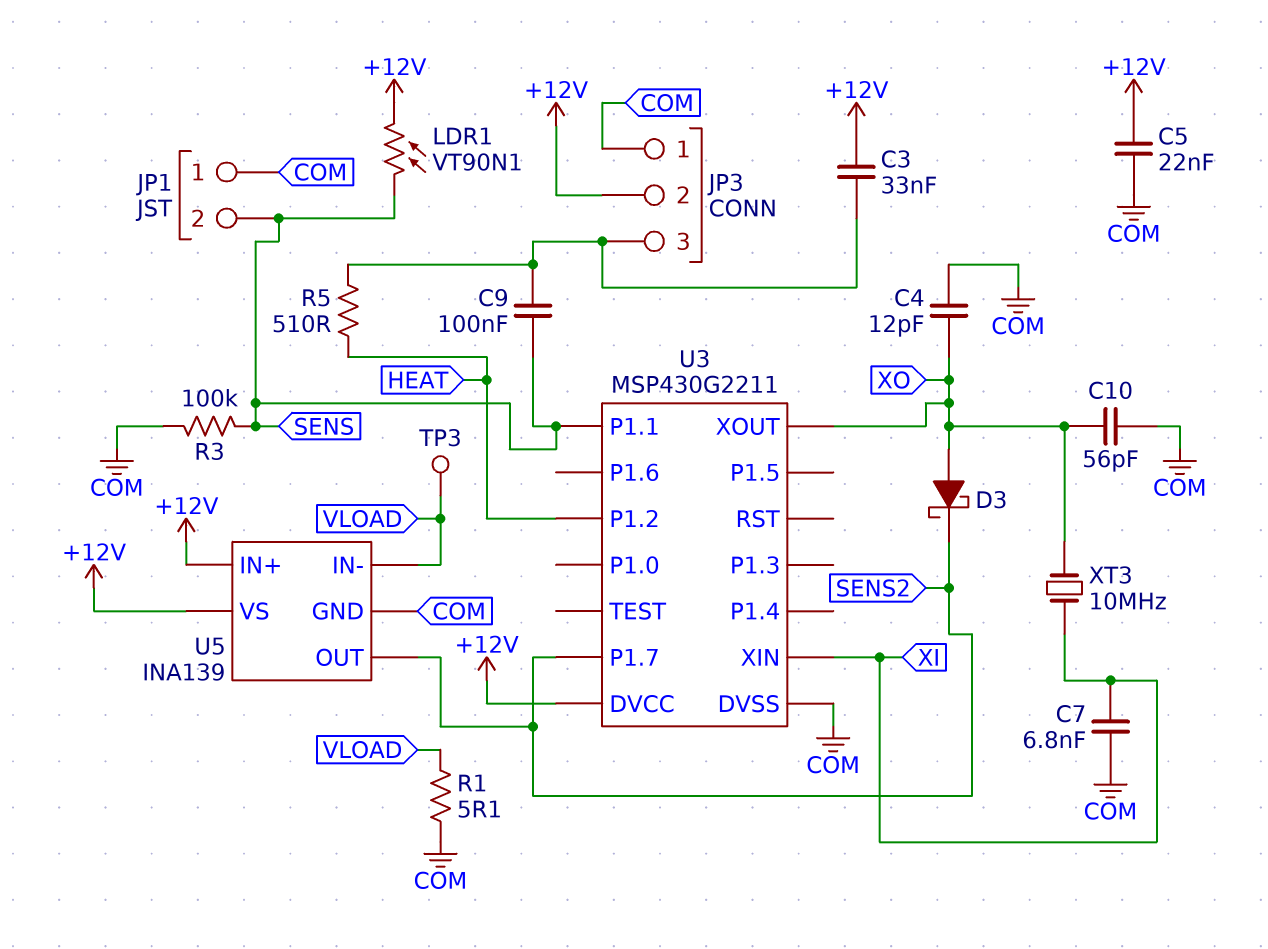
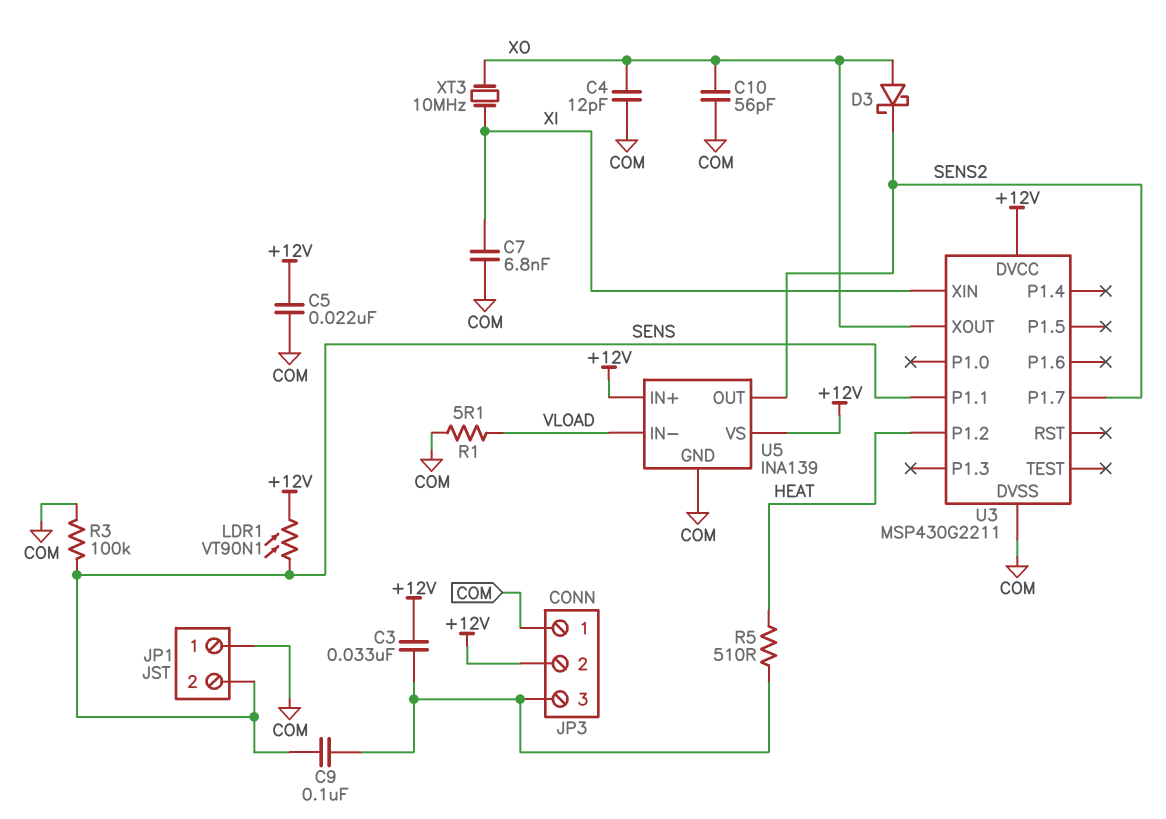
TP3: test point (VLOAD) -> none

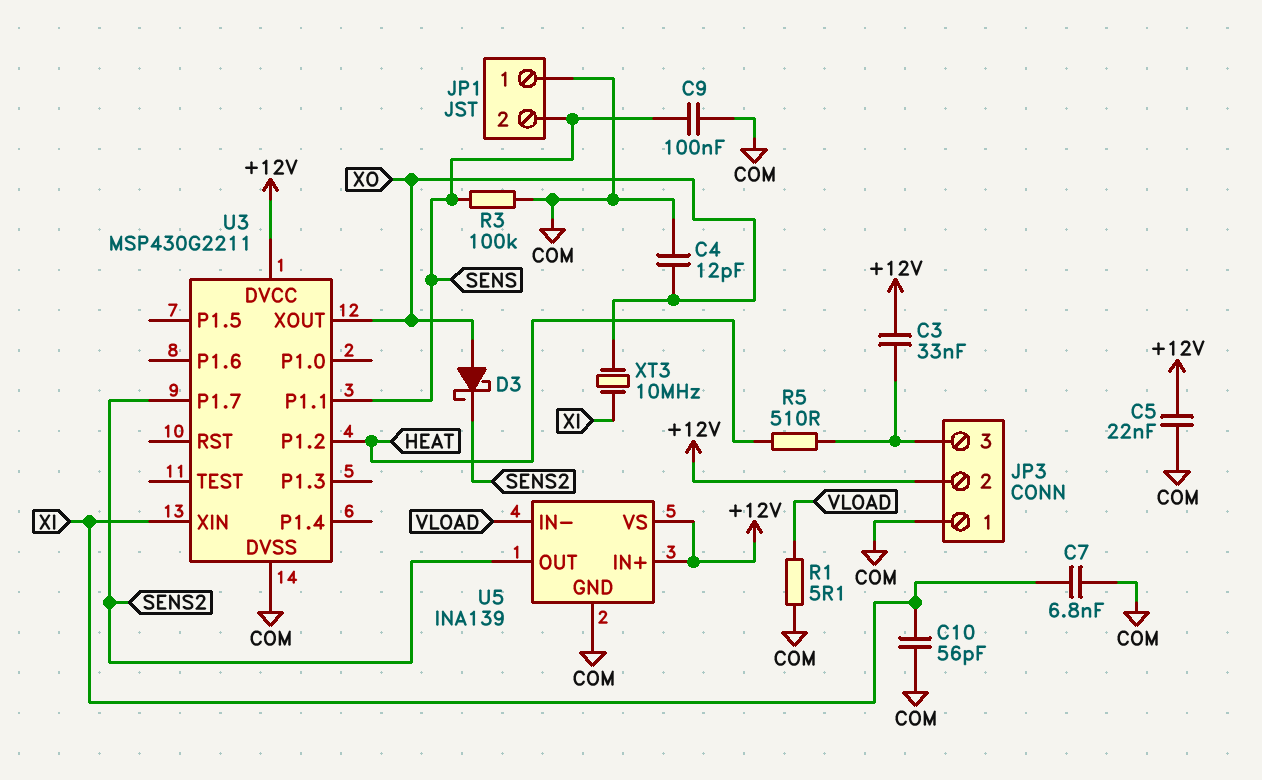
C9: 100nF (JP3/3, SENS) -> 100nF (COM, SENS)
C10: 56pF (COM, XO) -> 56pF (COM, XI)
LDR1: VT90N1 (+12V, SENS) -> none

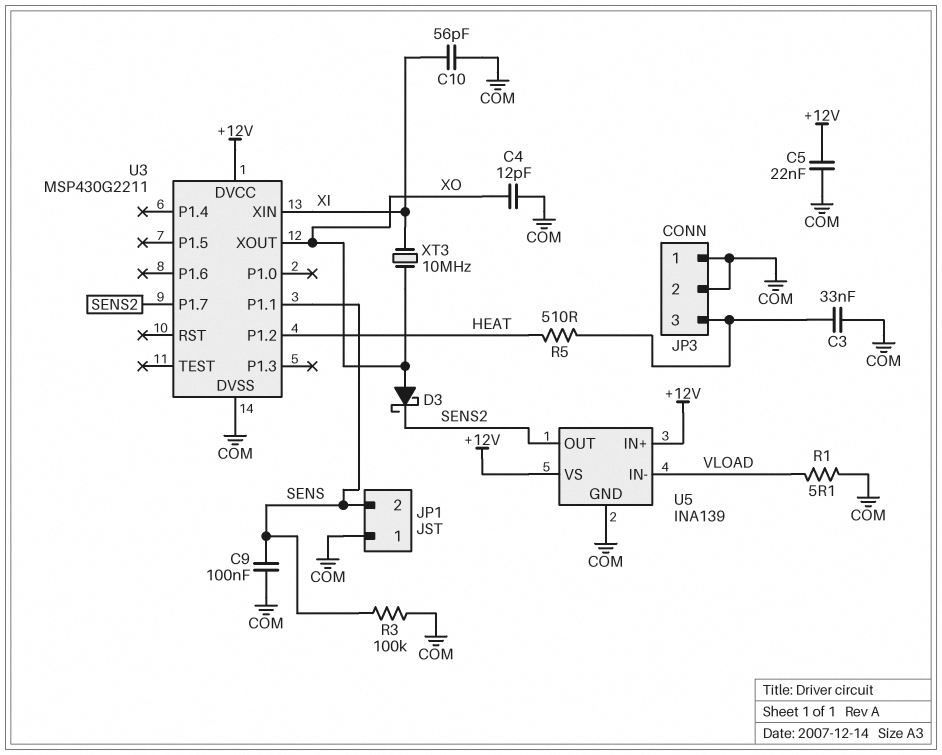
C3: 33nF (+12V, JP3/3) -> 33nF (COM, JP3/3)
C7: 6.8nF (COM, XI) -> none
JP3 pin 2: +12V -> COM

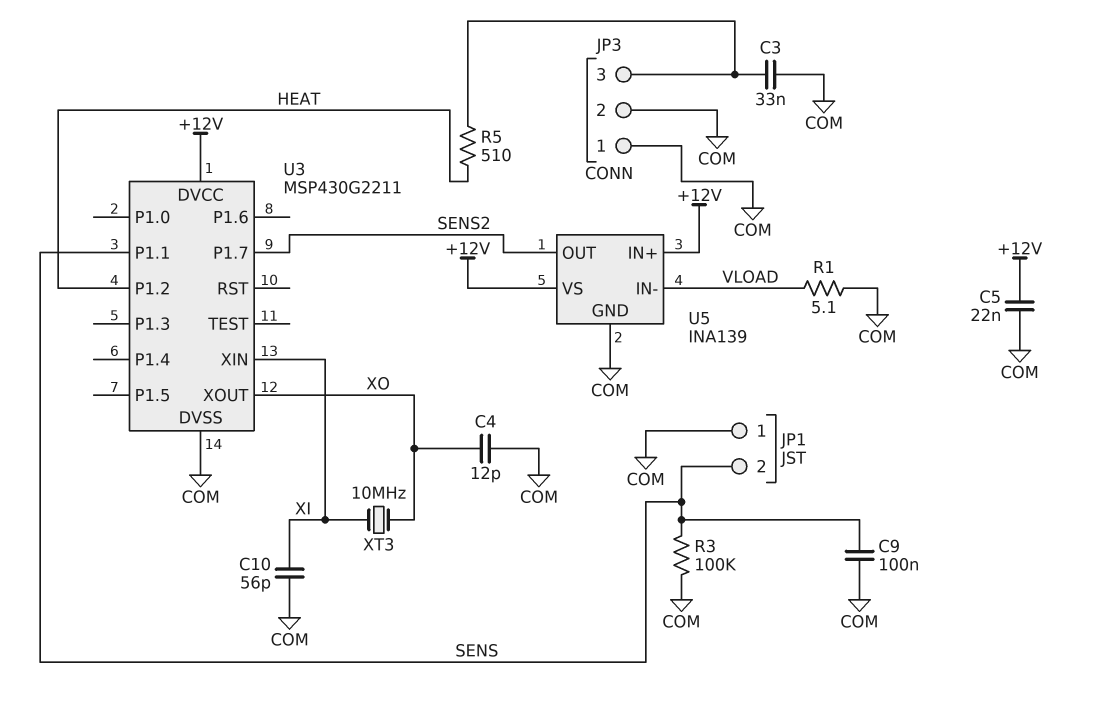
D3: schottky (A XO, K SENS2) -> none

